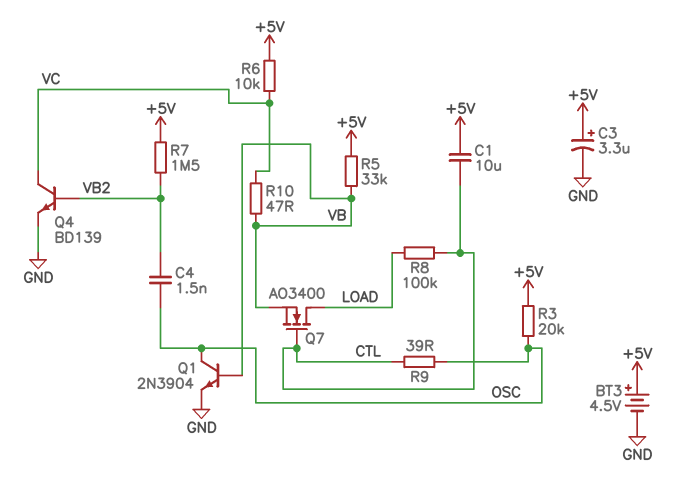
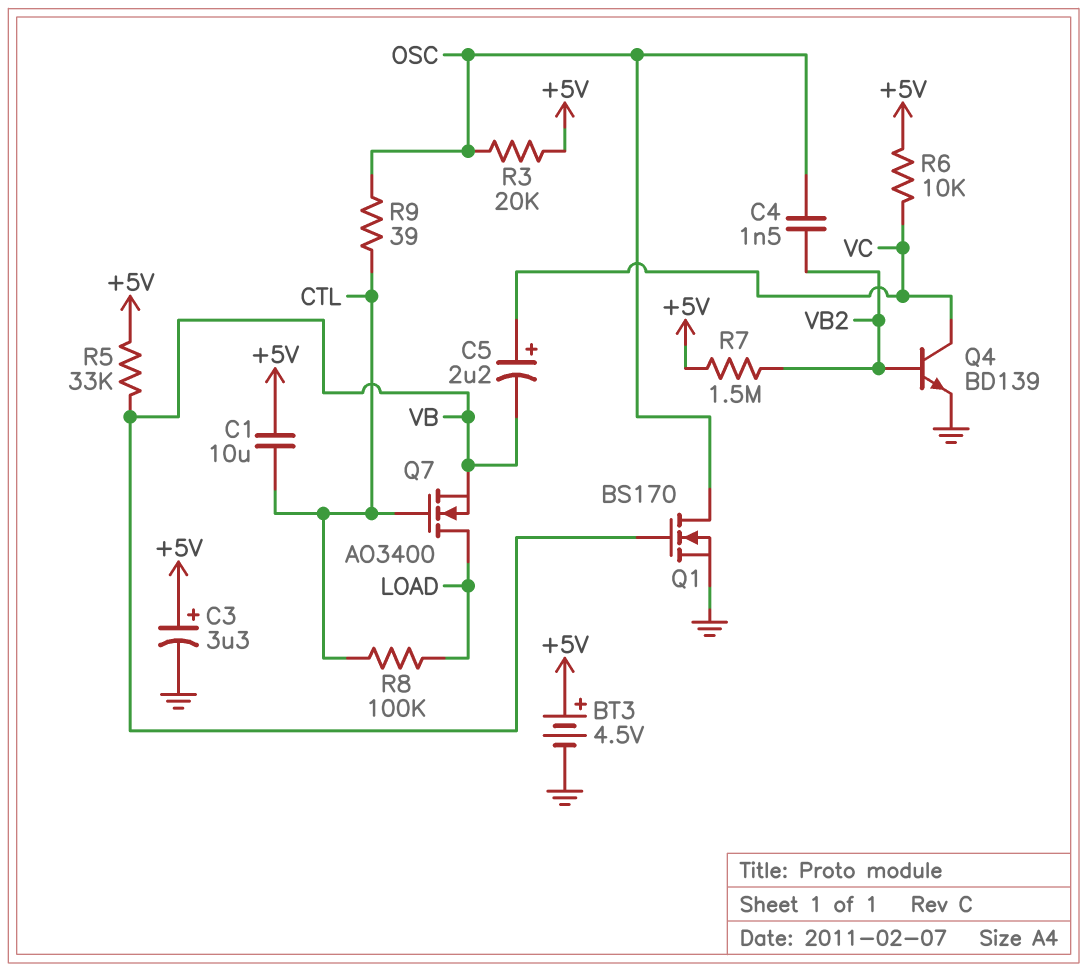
C5: none -> 2.2uF (plus VC, minus VB)
Q1: NPN 2N3904 (B VB, C OSC, E GND) -> NMOS BS170 (G VB, D OSC, S GND)
R10: 47 (VB, VC) -> none

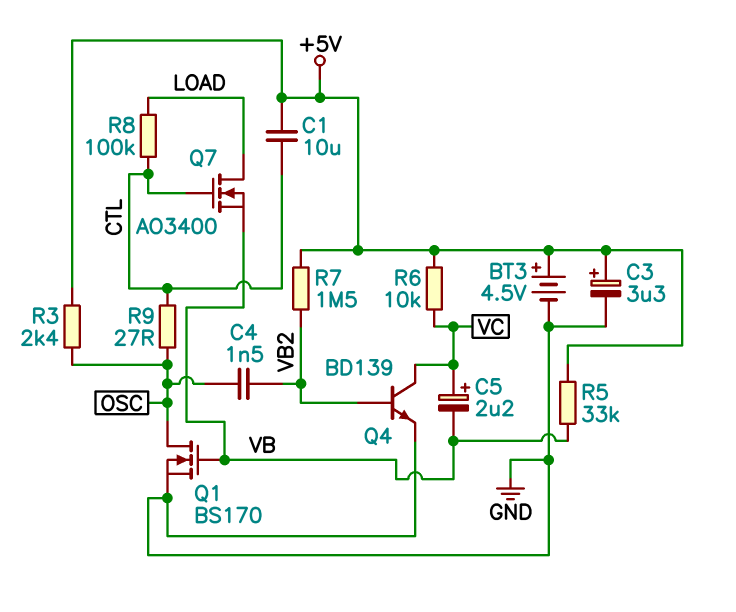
R3: 20k (+5V, OSC) -> 2.4k (+5V, OSC)
R9: 39 (CTL, OSC) -> 27 (CTL, OSC)

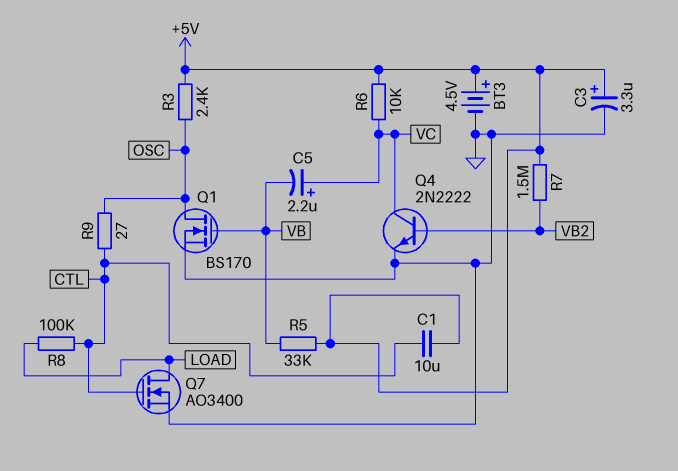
C4: 1.5nF (OSC, VB2) -> none
Q4: NPN BD139 (B VB2, C VC, E GND) -> NPN 2N2222 (B VB2, C VC, E GND)
Q7: NMOS AO3400 (G CTL, D LOAD, S VB) -> NMOS AO3400 (G CTL, D LOAD, S GND)

